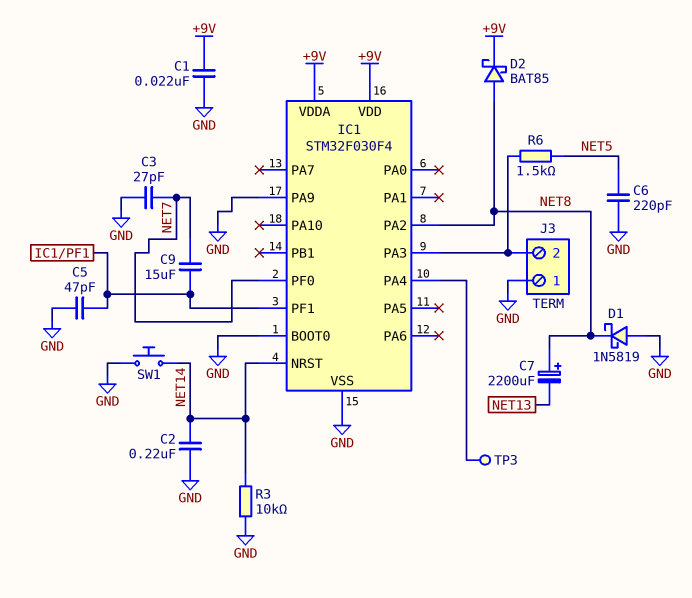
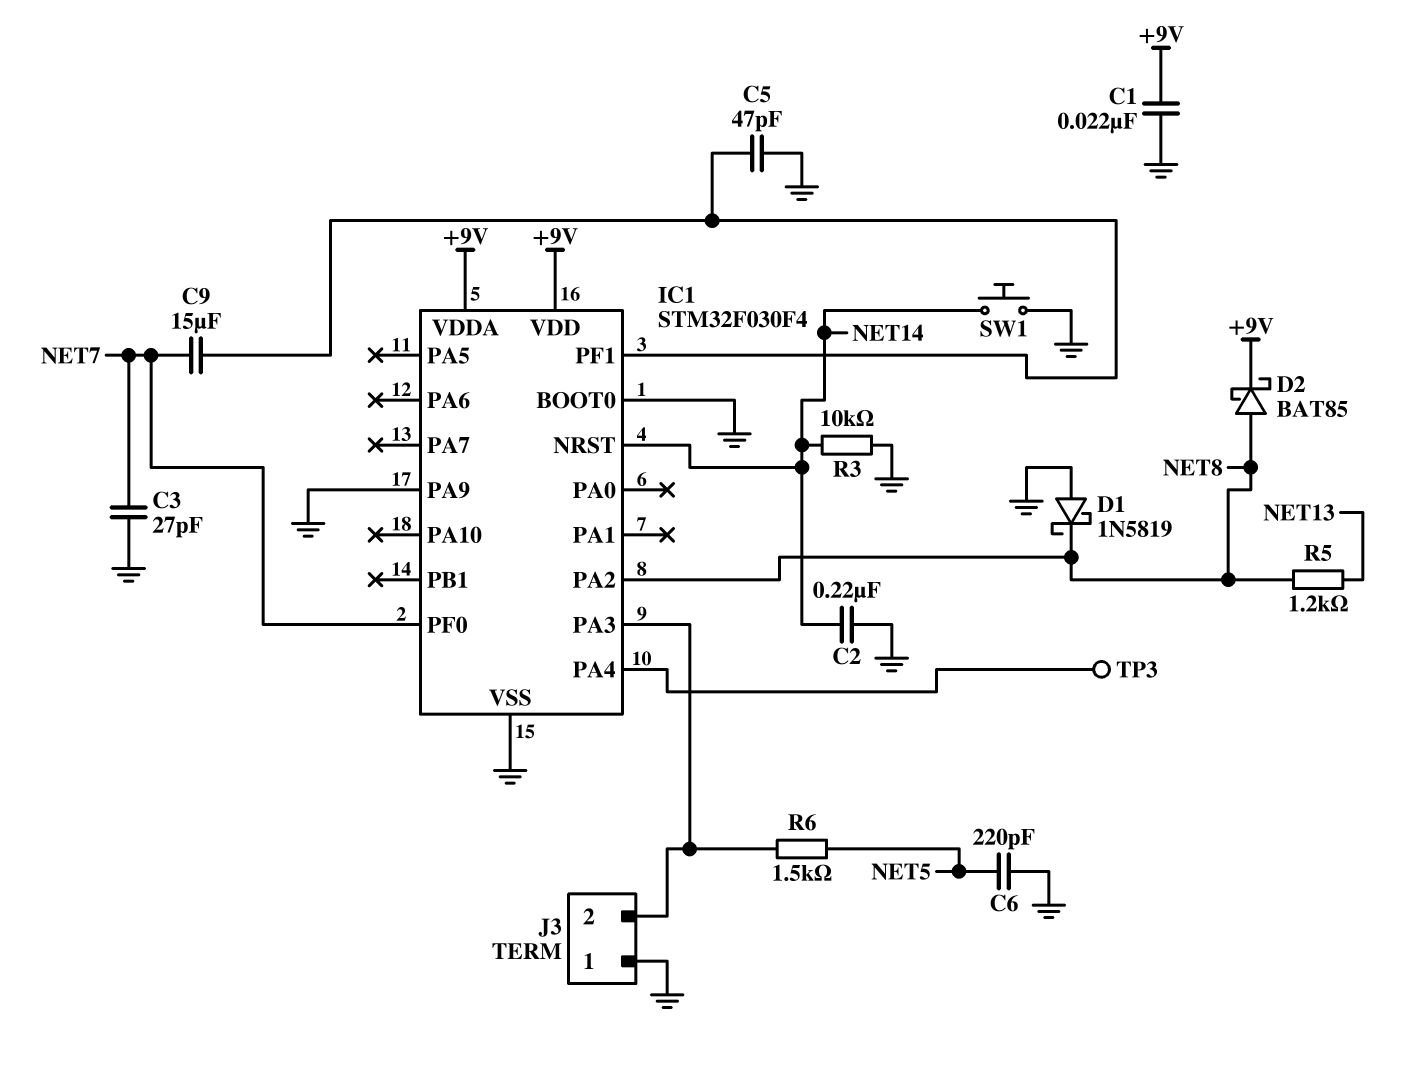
C7: 2200uF (plus NET8, minus NET13) -> none
R5: none -> 1.2k (NET8, NET13)

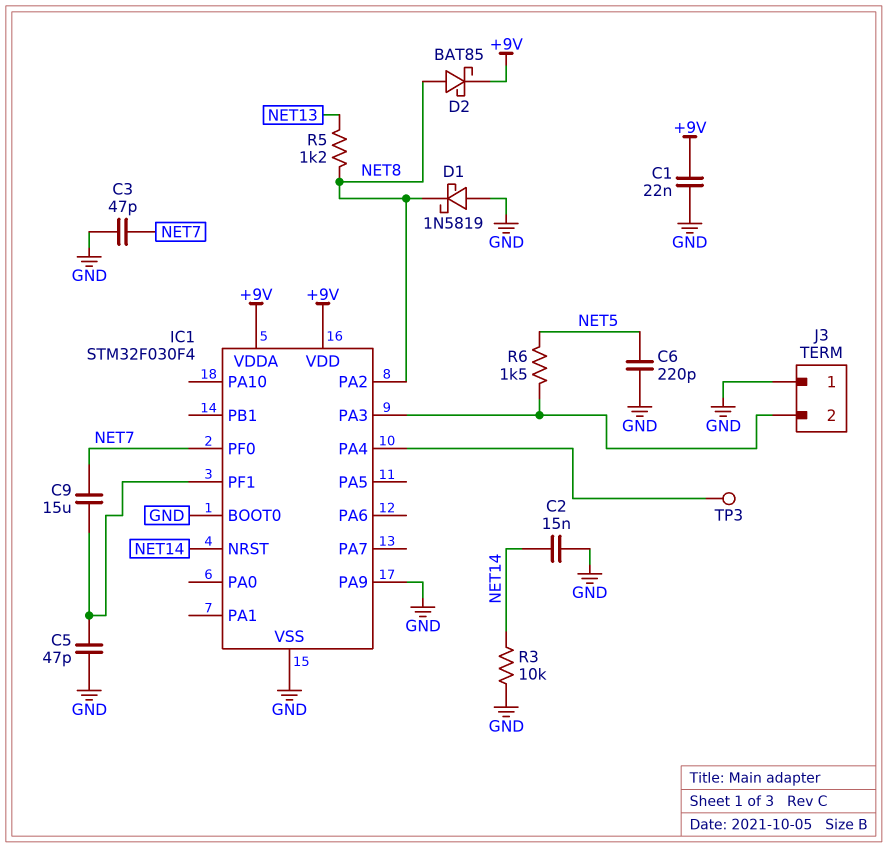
C2: 220nF (GND, NET14) -> 15nF (GND, NET14)
C3: 27pF (GND, NET7) -> 47pF (GND, NET7)
SW1: button (GND, NET14) -> none

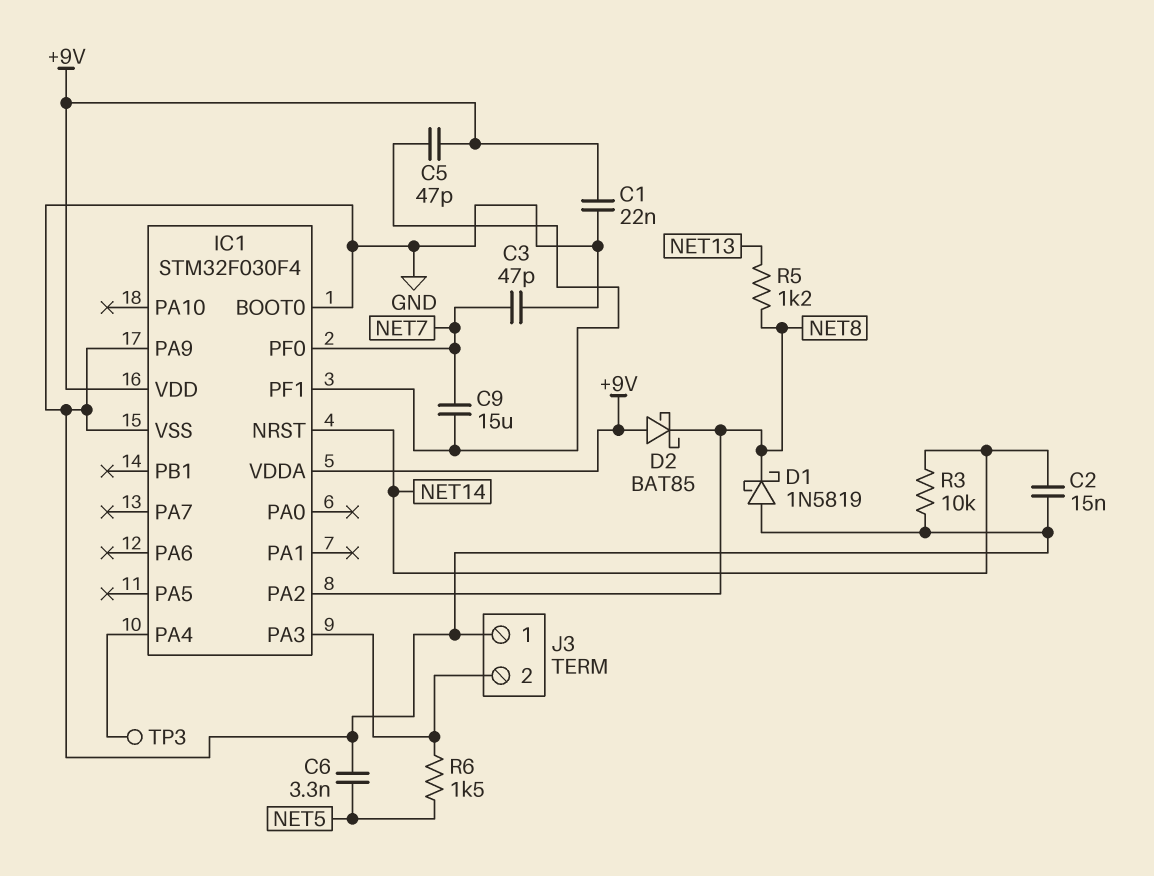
C5: 47pF (GND, IC1/PF1) -> 47pF (+9V, IC1/PF1)
C6: 220pF (GND, NET5) -> 3.3nF (GND, NET5)
D2: schottky BAT85 (A NET8, K +9V) -> schottky BAT85 (A +9V, K NET8)

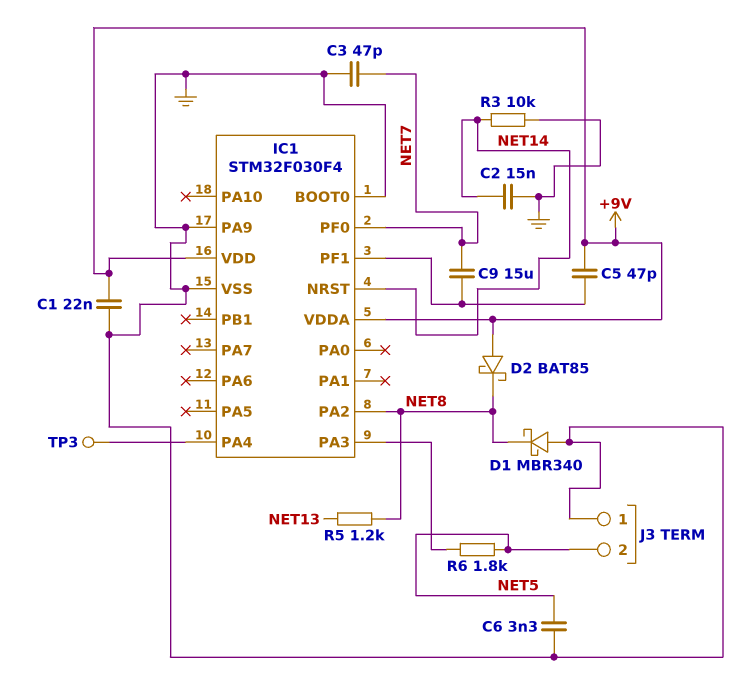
D1: schottky 1N5819 (A GND, K NET8) -> schottky MBR340 (A GND, K NET8)
J3 pin 2: IC1/PA3 -> NET5
R6: 1.5k (IC1/PA3, NET5) -> 1.8k (IC1/PA3, NET5)

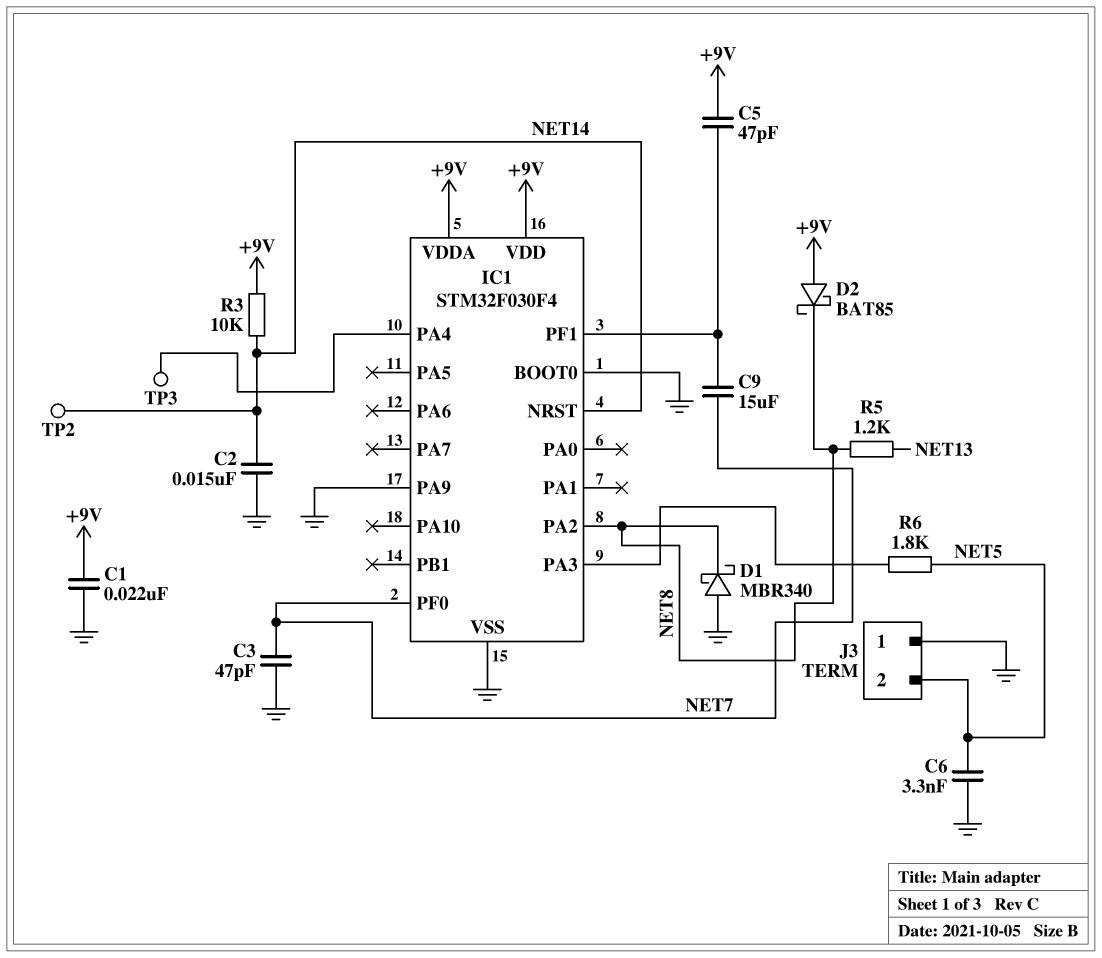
R3: 10k (GND, NET14) -> 10k (+9V, NET14)
TP2: none -> test point (NET14)

